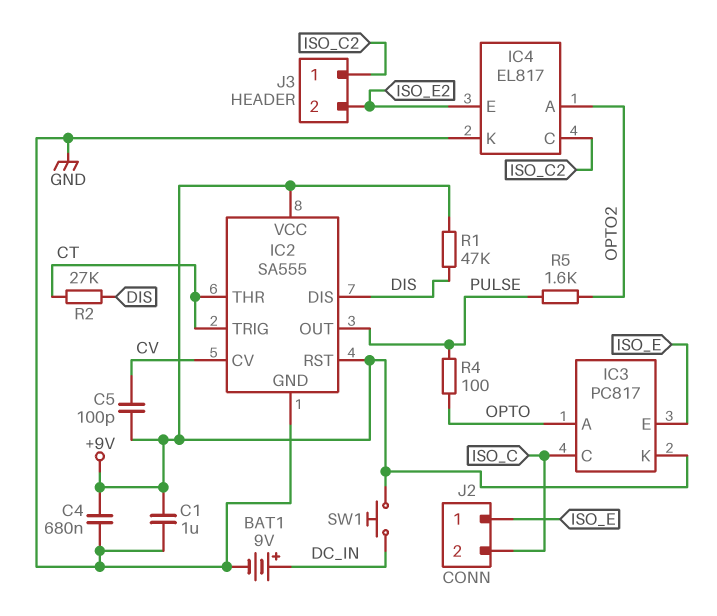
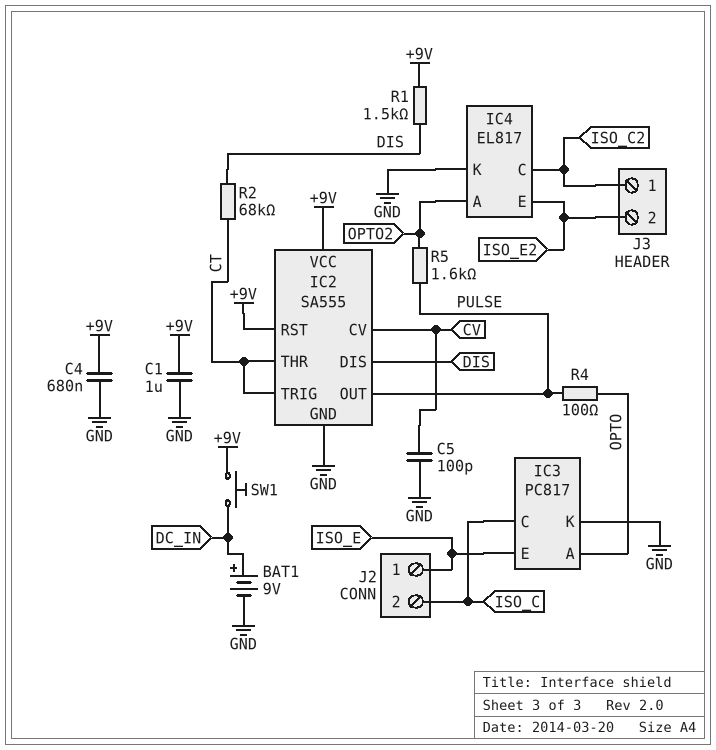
C5: 100pF (+9V, CV) -> 100pF (CV, GND)
IC3 pin K: +9V -> GND
R1: 47k (+9V, DIS) -> 1.5k (+9V, DIS)
R2: 27k (CT, DIS) -> 68k (CT, DIS)

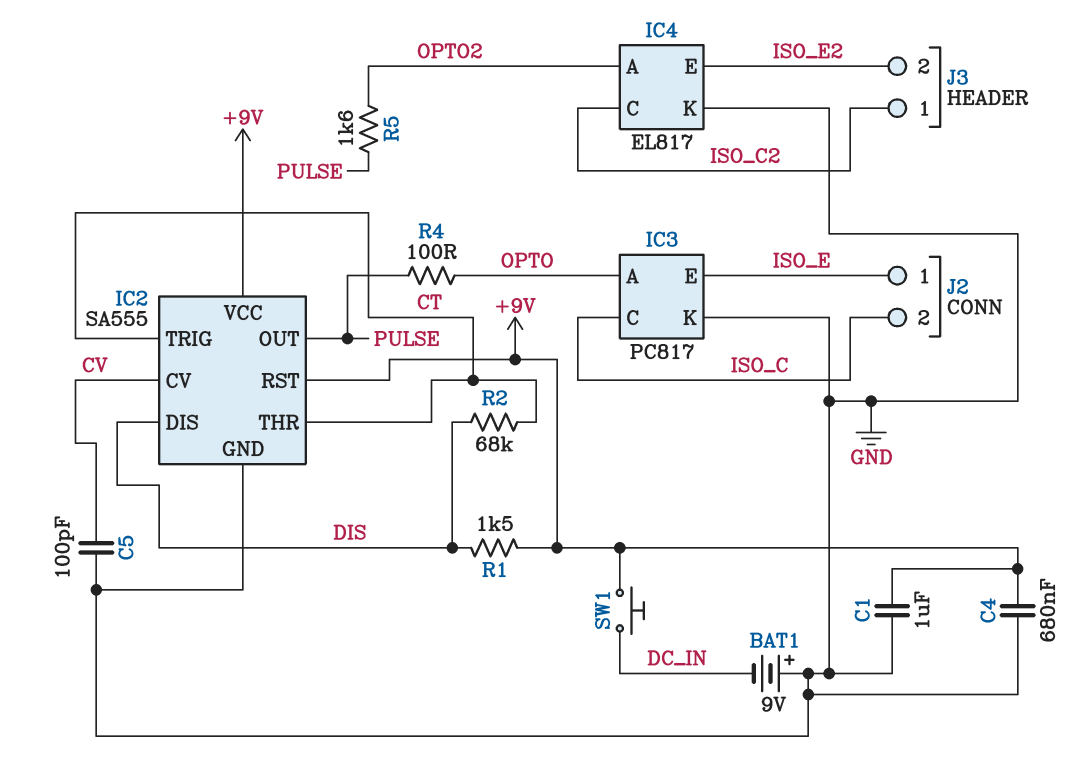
BAT1: 9V (plus DC_IN, minus GND) -> 9V (plus GND, minus DC_IN)

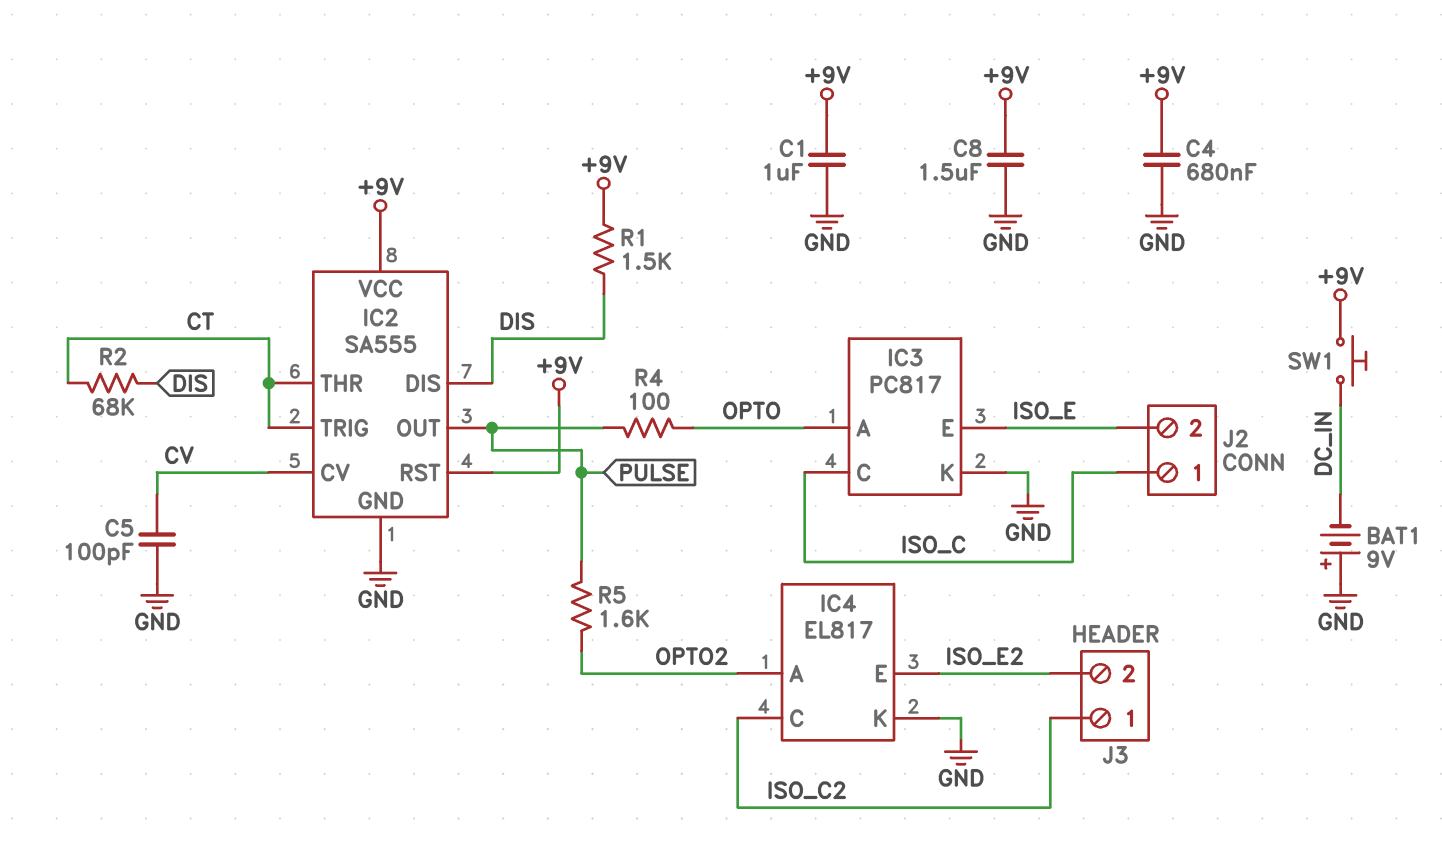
C8: none -> 1.5uF (+9V, GND)
J2 pin 1: ISO_E -> ISO_C
J2 pin 2: ISO_C -> ISO_E

